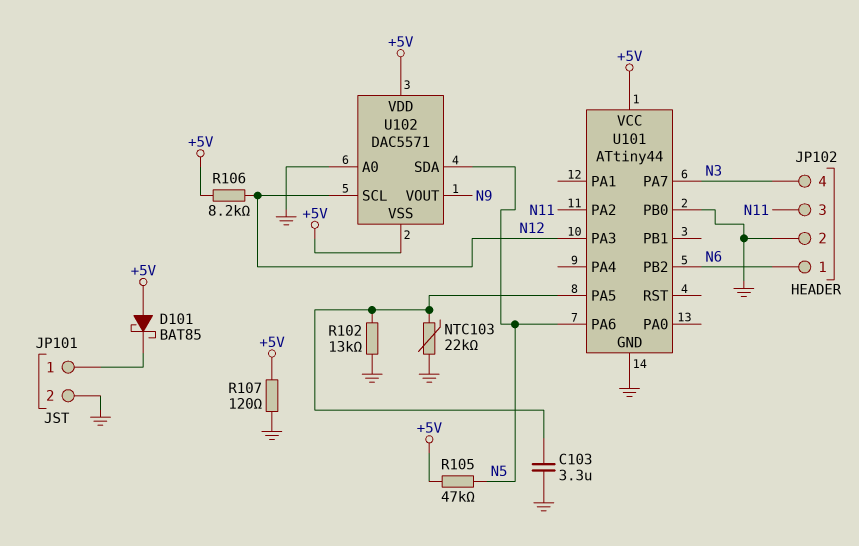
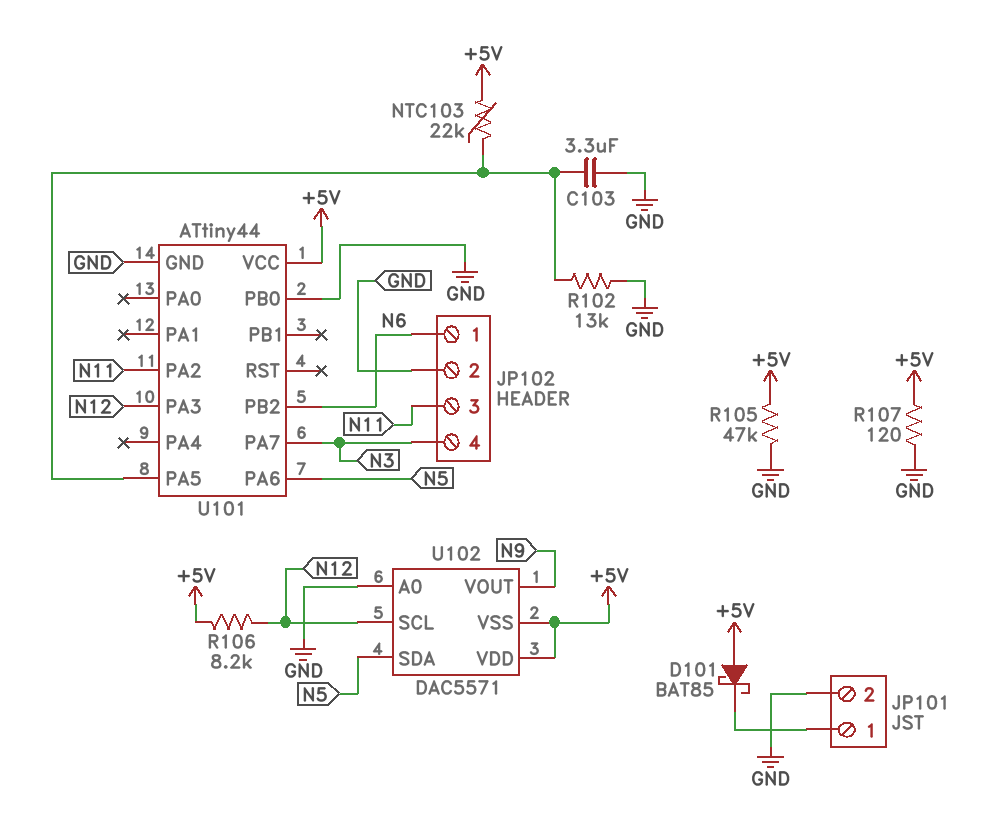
NTC103: 22k (GND, U101/PA5) -> 22k (+5V, U101/PA5)
R105: 47k (+5V, N5) -> 47k (+5V, GND)

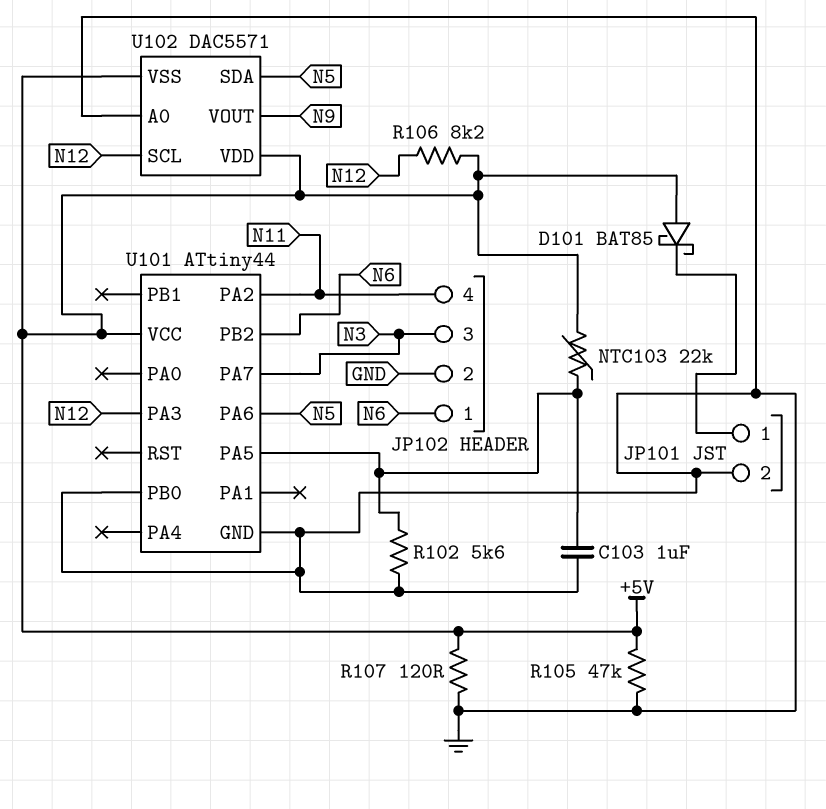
C103: 3.3uF (GND, U101/PA5) -> 1uF (GND, U101/PA5)
JP102 pin 3: N11 -> N3
JP102 pin 4: N3 -> N11
R102: 13k (GND, U101/PA5) -> 5.6k (GND, U101/PA5)

